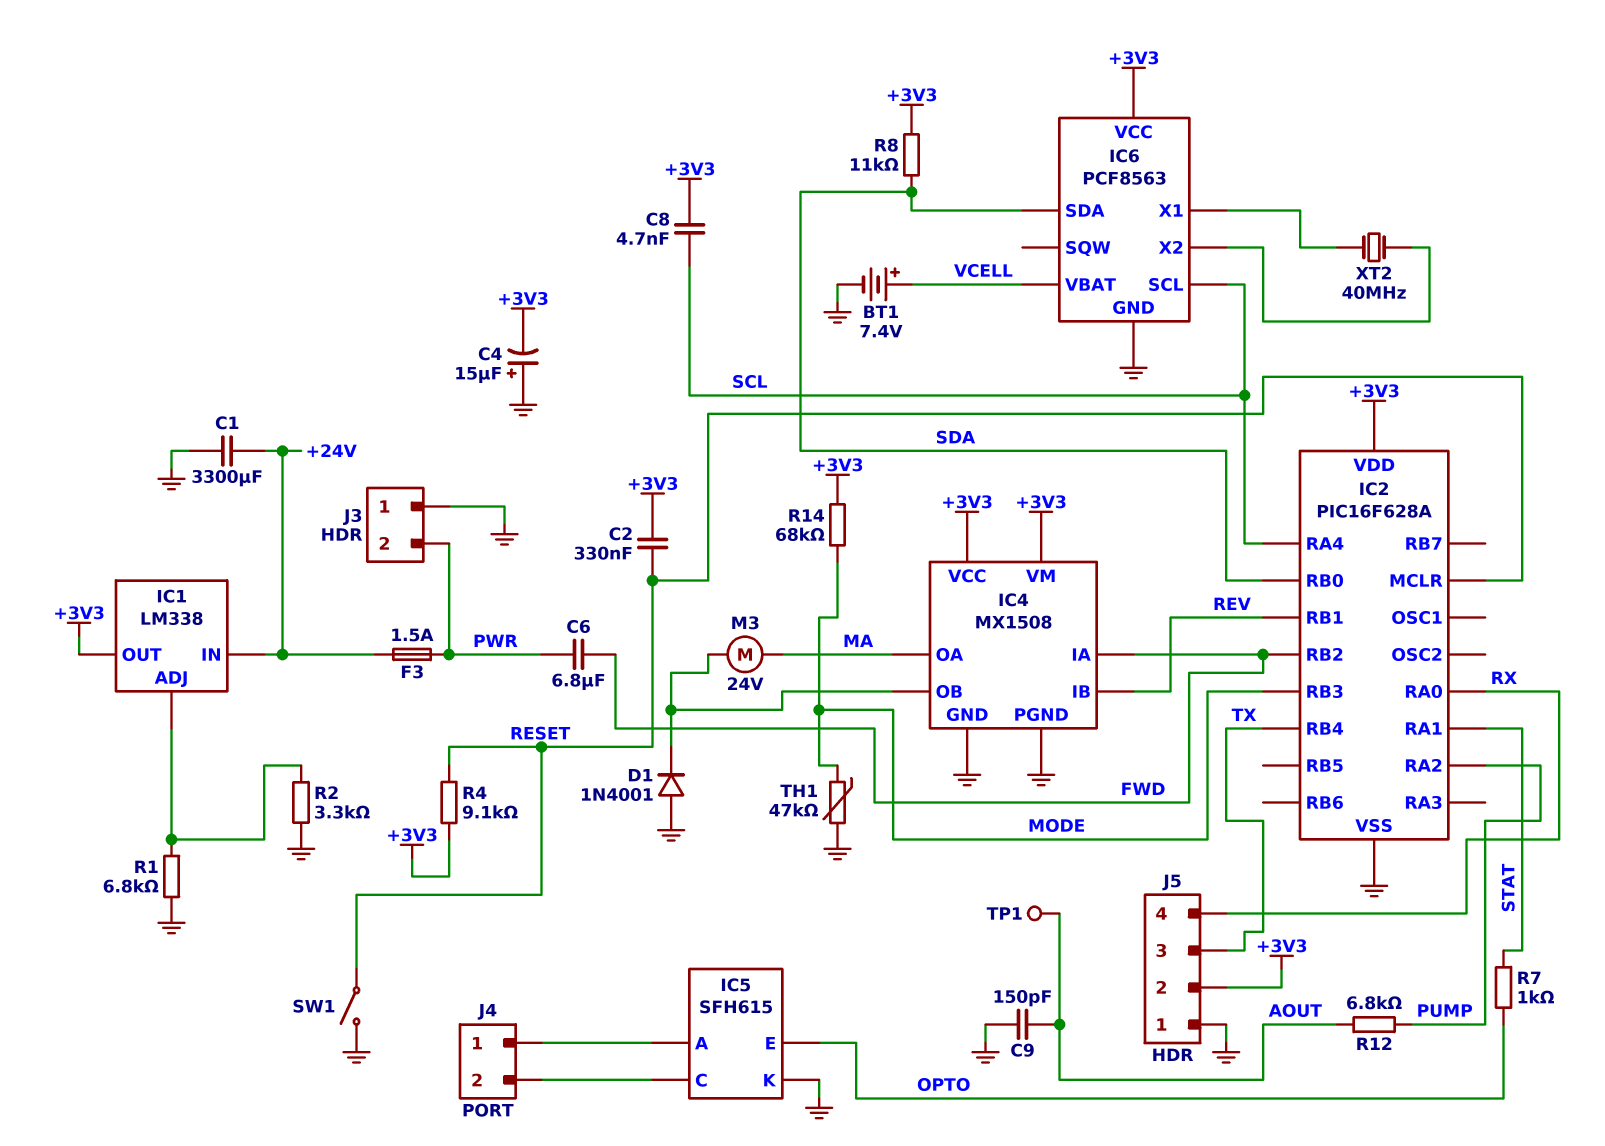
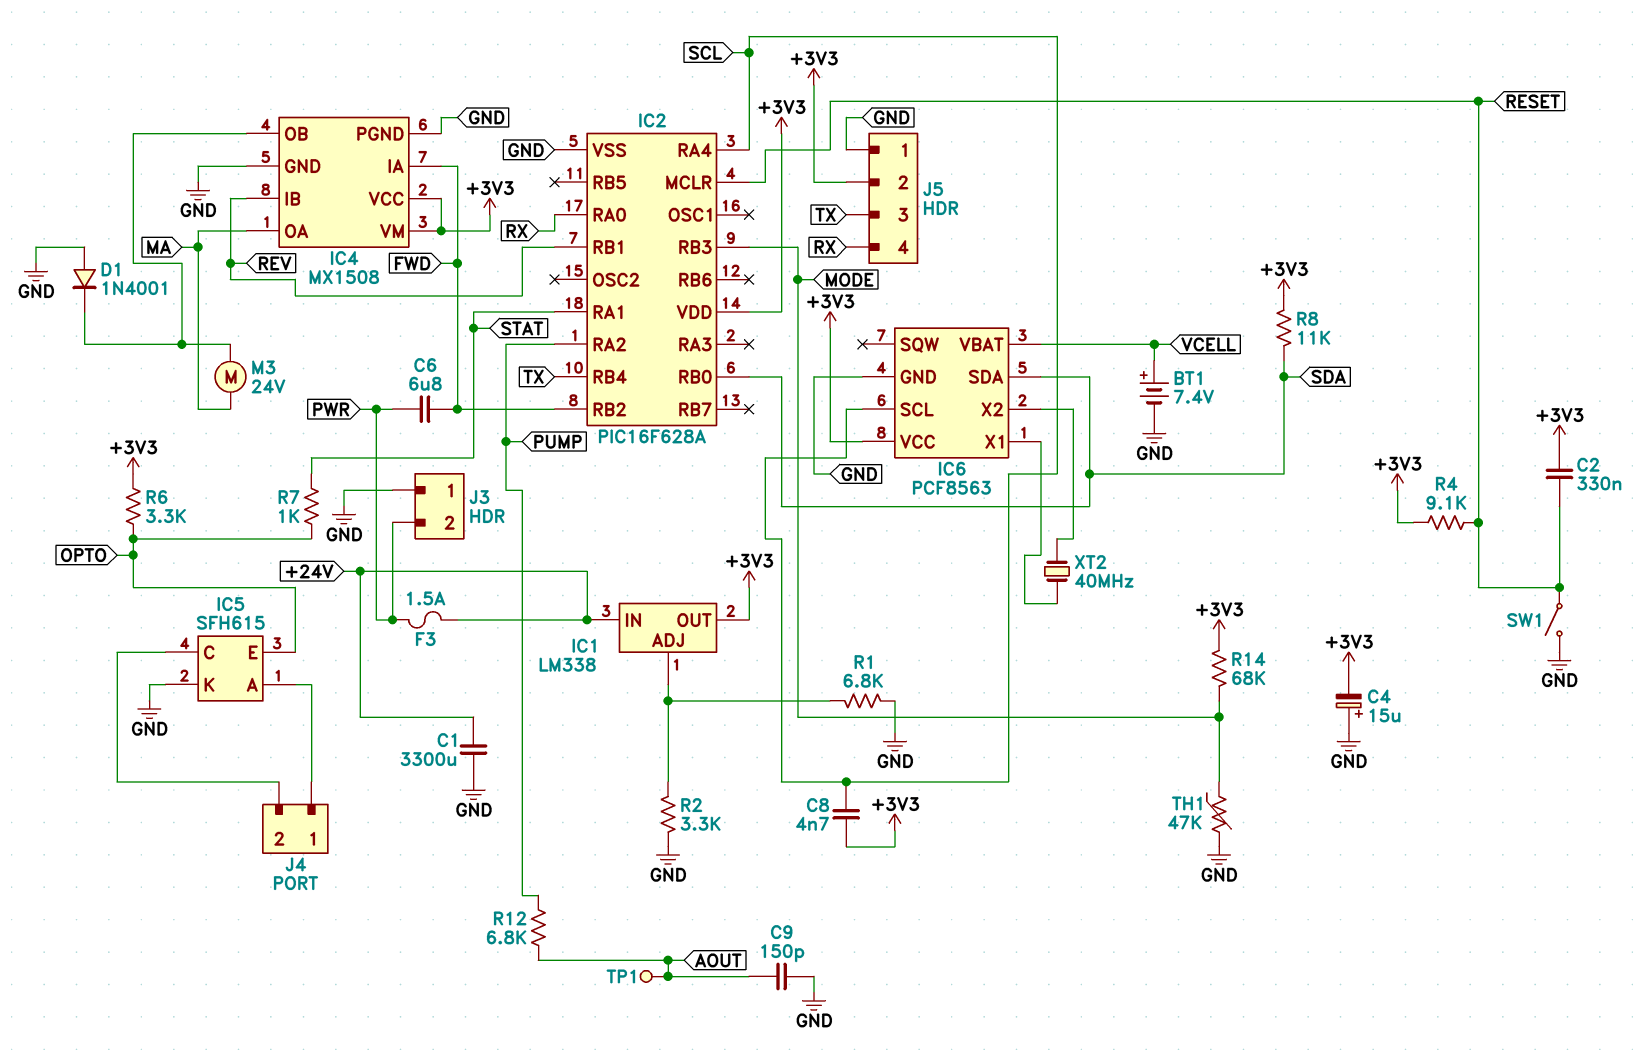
R6: none -> 3.3k (+3V3, OPTO)

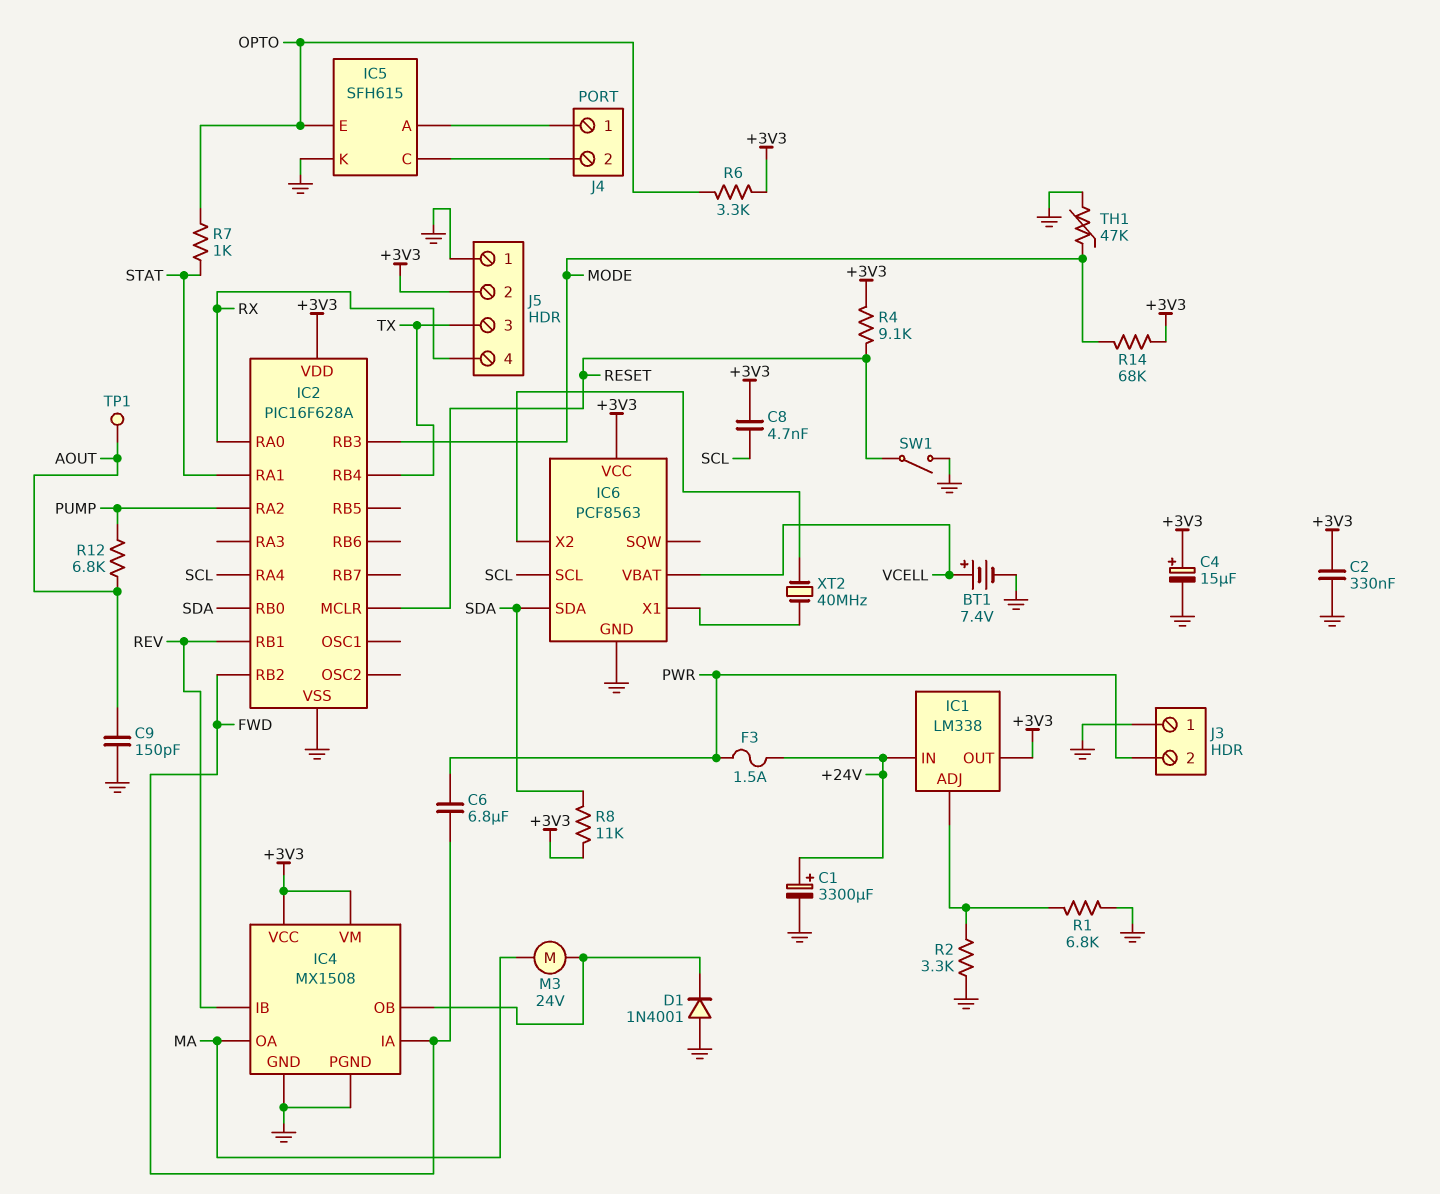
C1: 3300uF (+24V, GND) -> 3300uF (plus +24V, minus GND)
C2: 330nF (+3V3, RESET) -> 330nF (+3V3, GND)
C4: 15uF (plus GND, minus +3V3) -> 15uF (plus +3V3, minus GND)

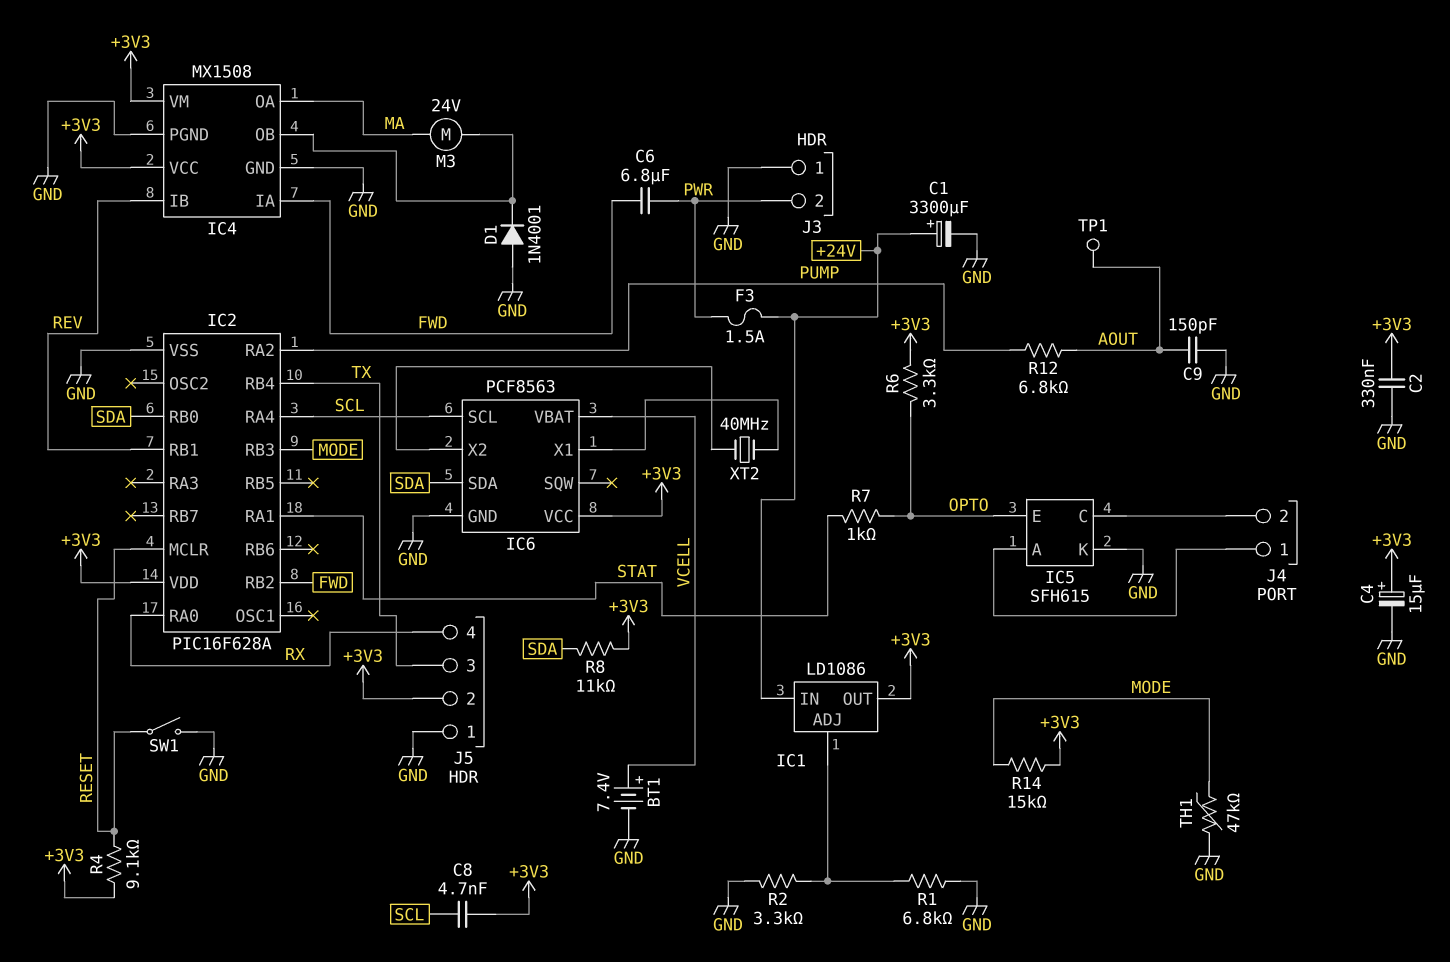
IC1: LM338 -> LD1086
R14: 68k (+3V3, MODE) -> 15k (+3V3, MODE)

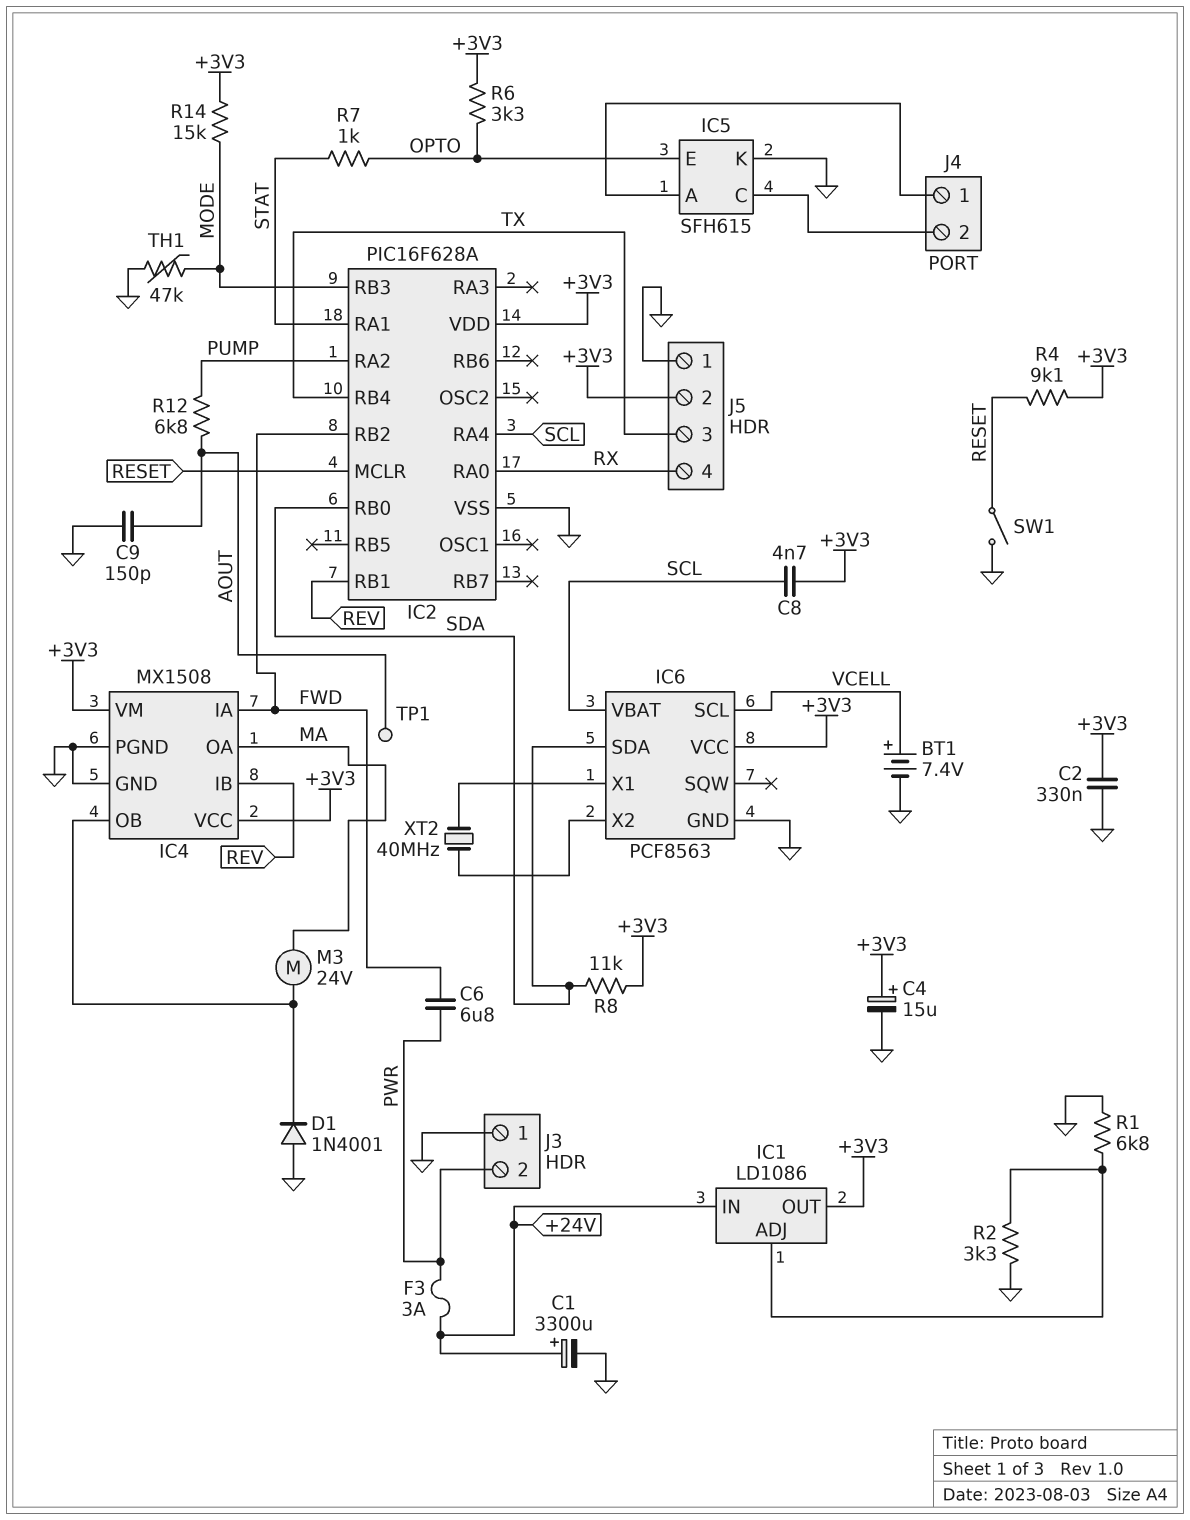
F3: 1.5A (+24V, PWR) -> 3A (+24V, PWR)
IC6 pin SCL: SCL -> VCELL
IC6 pin VBAT: VCELL -> SCL

